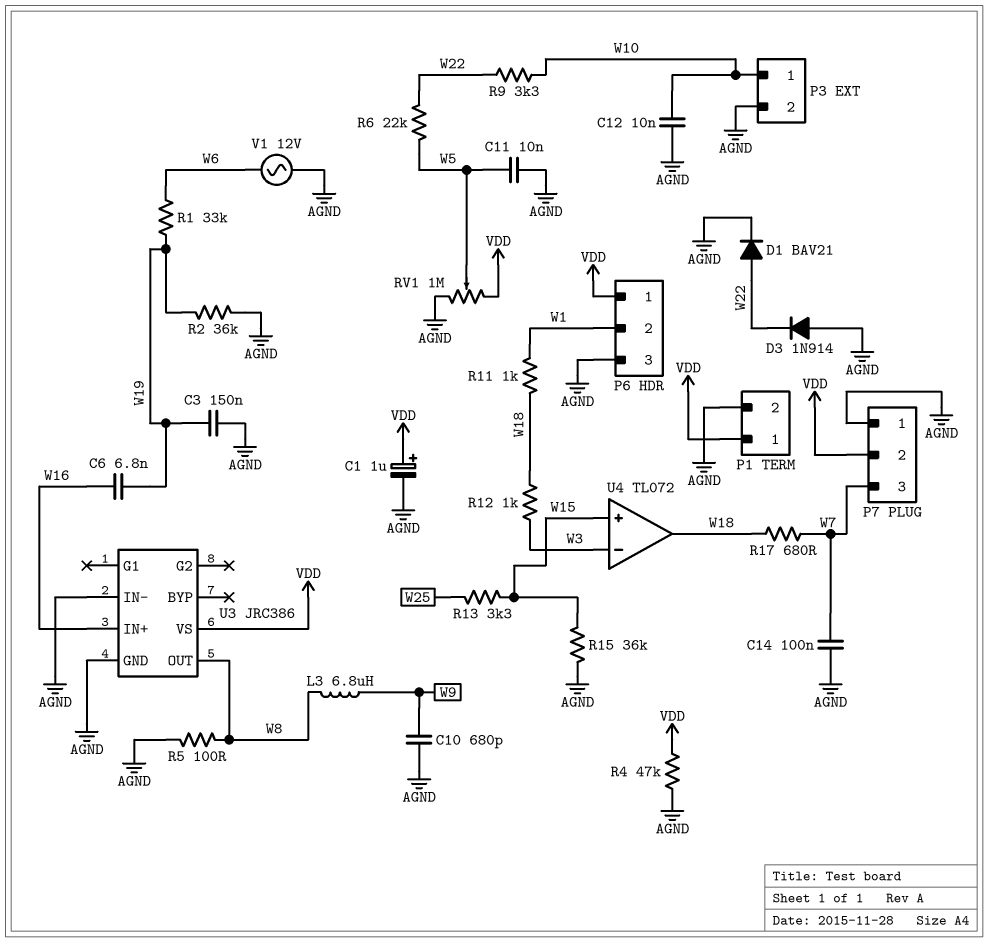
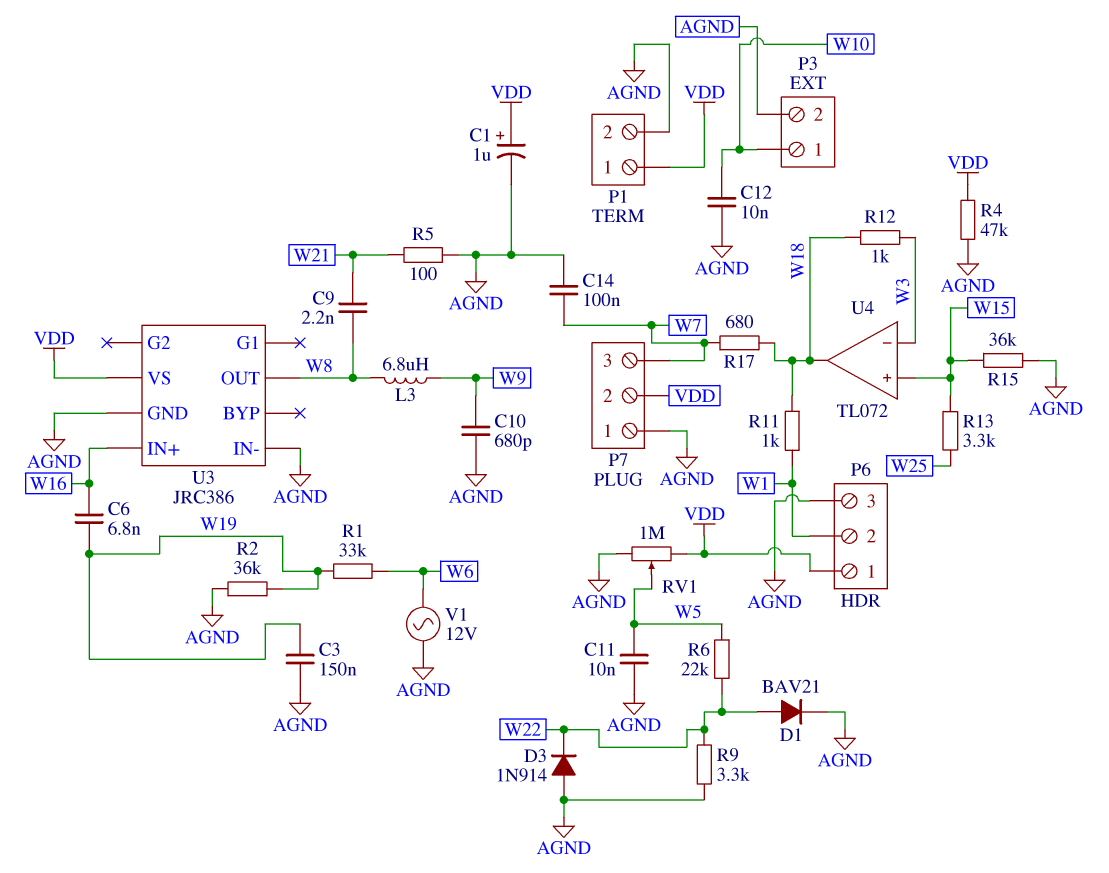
C9: none -> 2.2nF (W8, W21)
R5: 100 (AGND, W8) -> 100 (AGND, W21)
R9: 3.3k (W10, W22) -> 3.3k (AGND, W22)

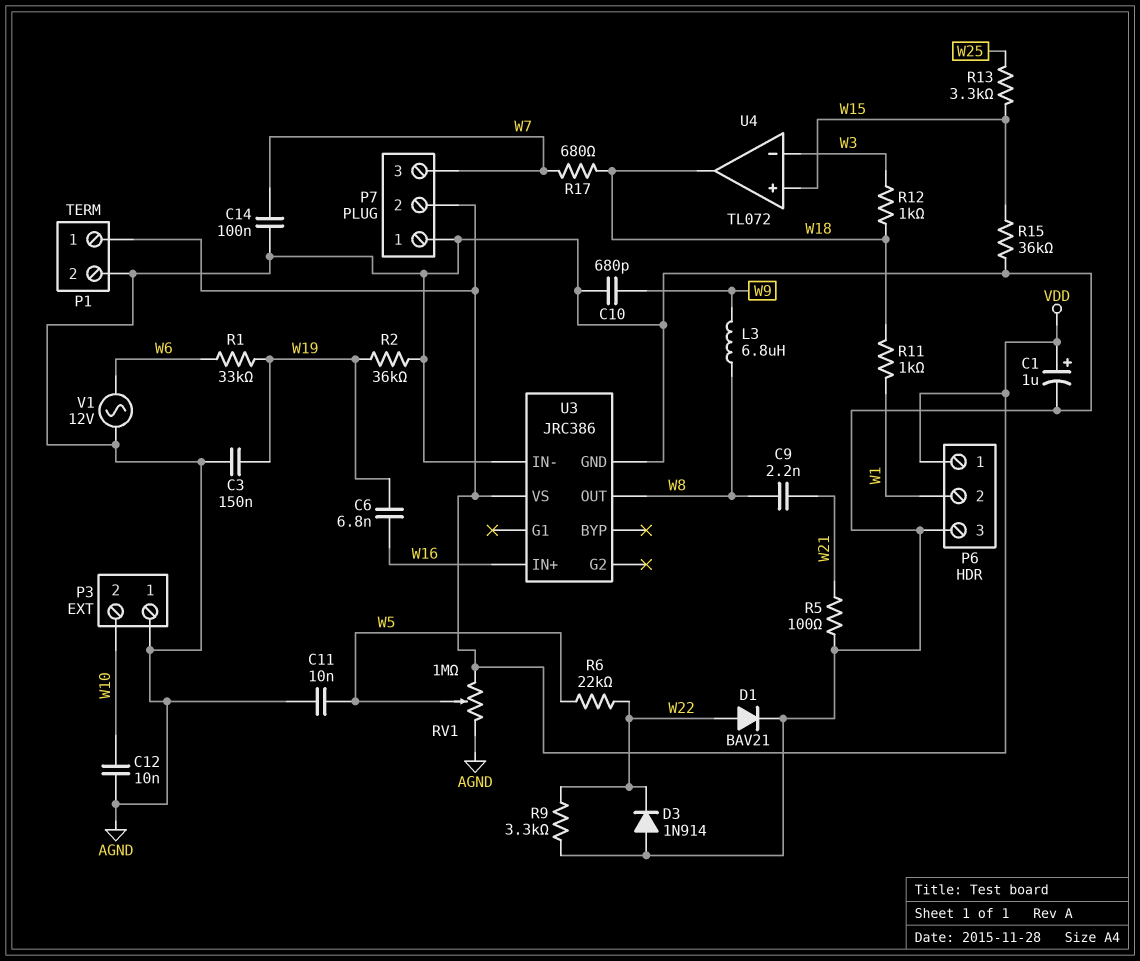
P3 pin 1: W10 -> AGND
P3 pin 2: AGND -> W10
R4: 47k (AGND, VDD) -> none

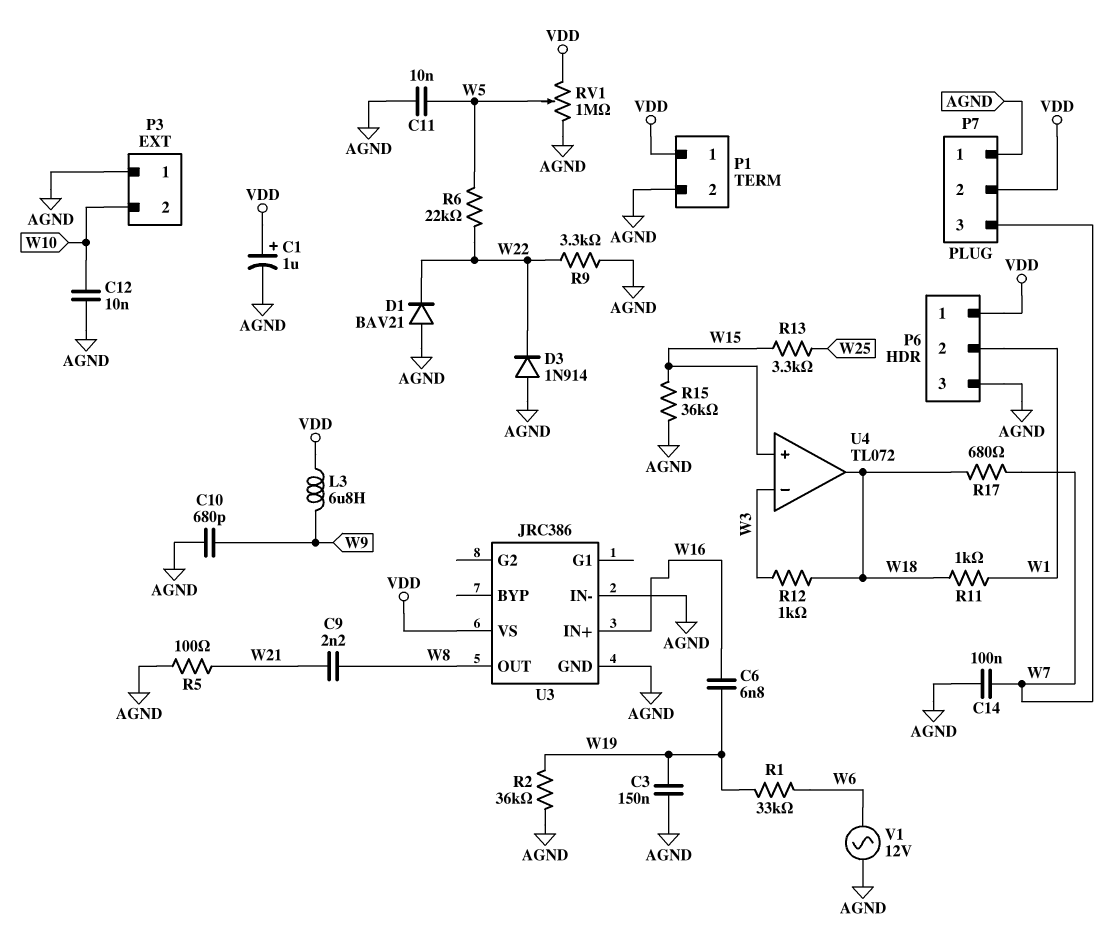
D1: diode BAV21 (A W22, K AGND) -> diode BAV21 (A AGND, K W22)
L3: 6.8uH (W8, W9) -> 6.8uH (VDD, W9)

